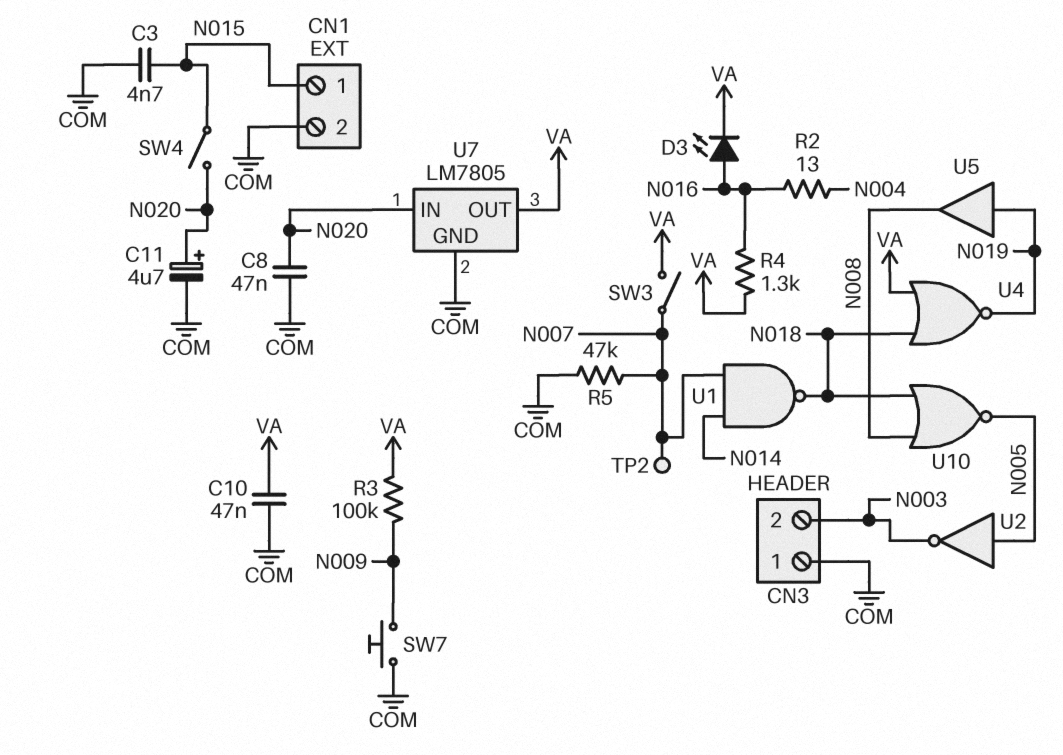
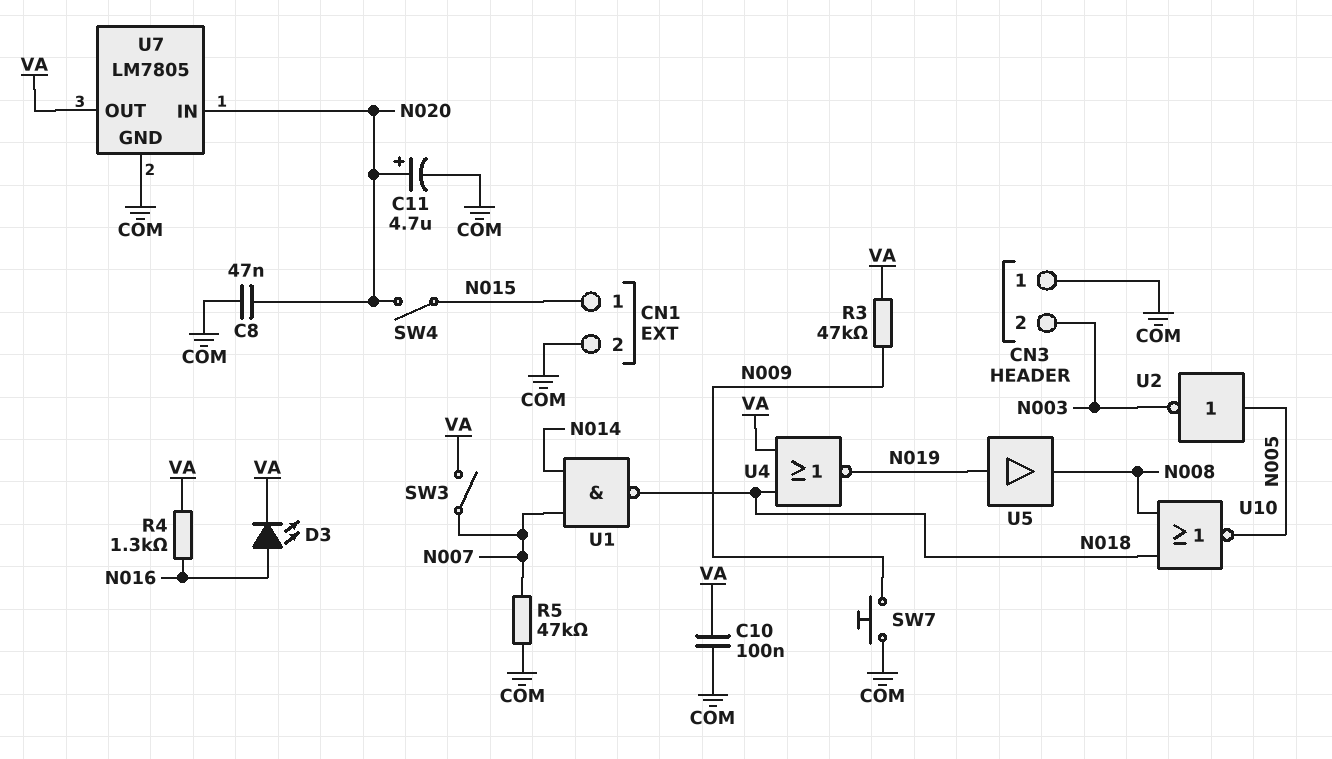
C3: 4.7nF (COM, N015) -> none
C10: 47nF (COM, VA) -> 100nF (COM, VA)
R2: 13 (N004, N016) -> none
R3: 100k (N009, VA) -> 47k (N009, VA)
TP2: test point (N007) -> none

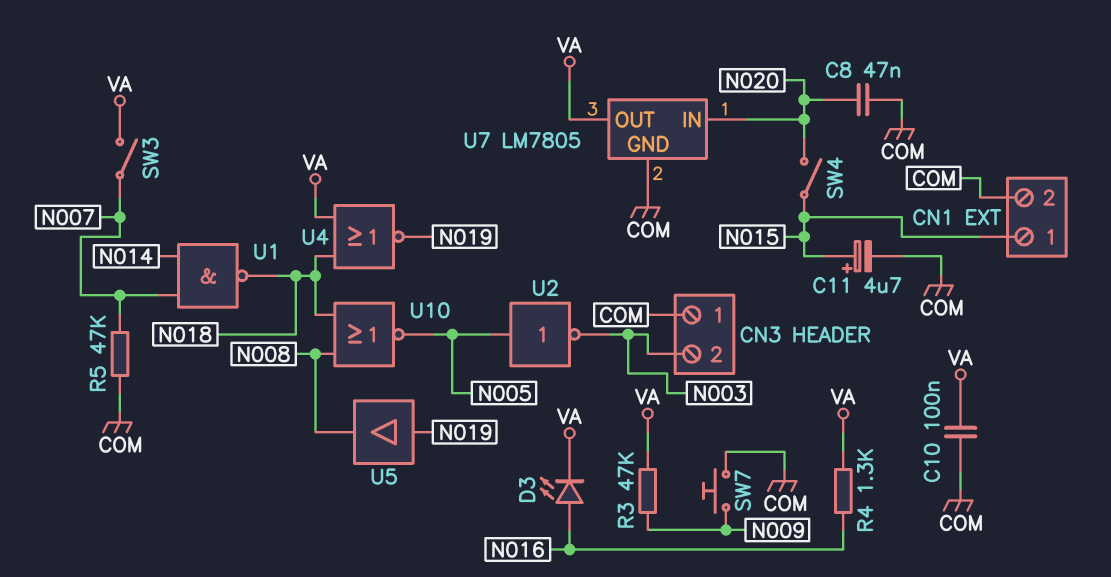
C11: 4.7uF (plus N020, minus COM) -> 4.7uF (plus N015, minus COM)

